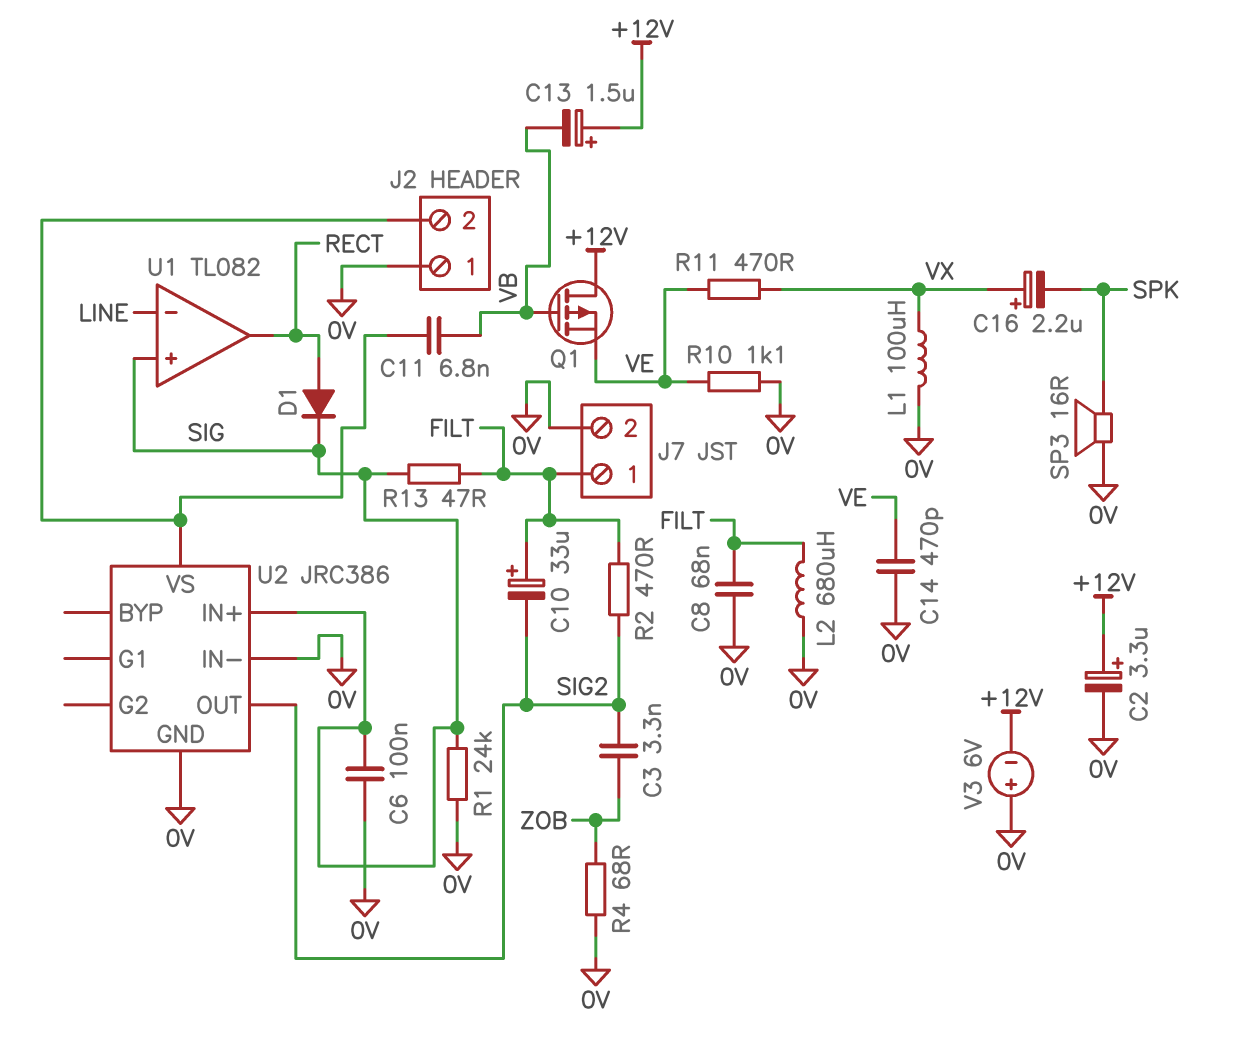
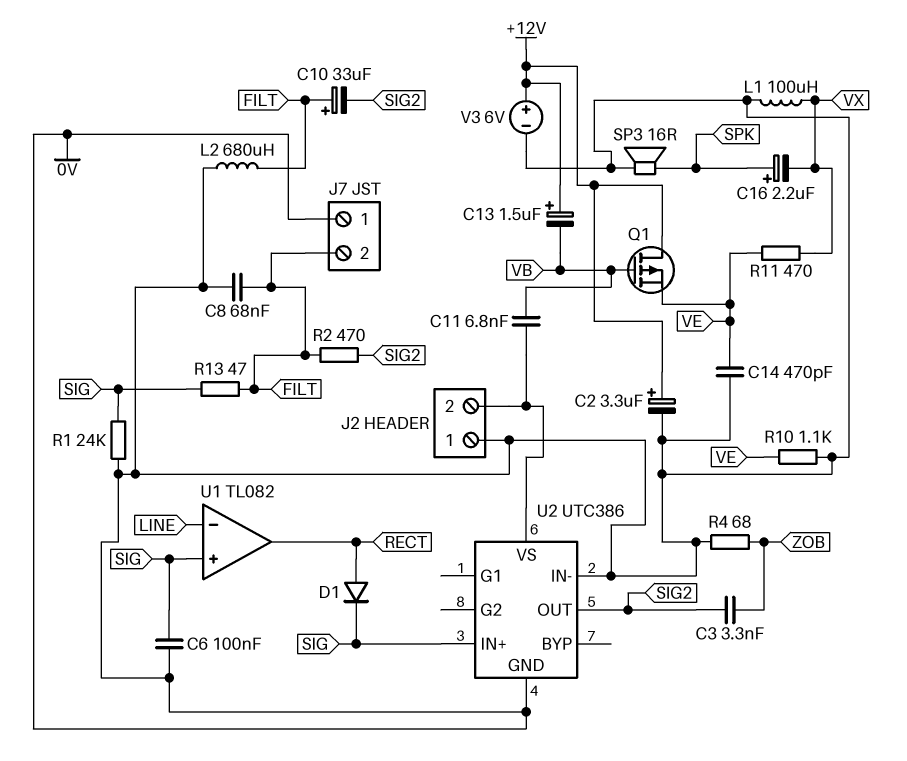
C16: 2.2uF (plus VX, minus SPK) -> 2.2uF (plus SPK, minus VX)
J7 pin 1: FILT -> 0V
J7 pin 2: 0V -> FILT
U2: JRC386 -> UTC386
V3: 6V (plus 0V, minus +12V) -> 6V (plus +12V, minus 0V)

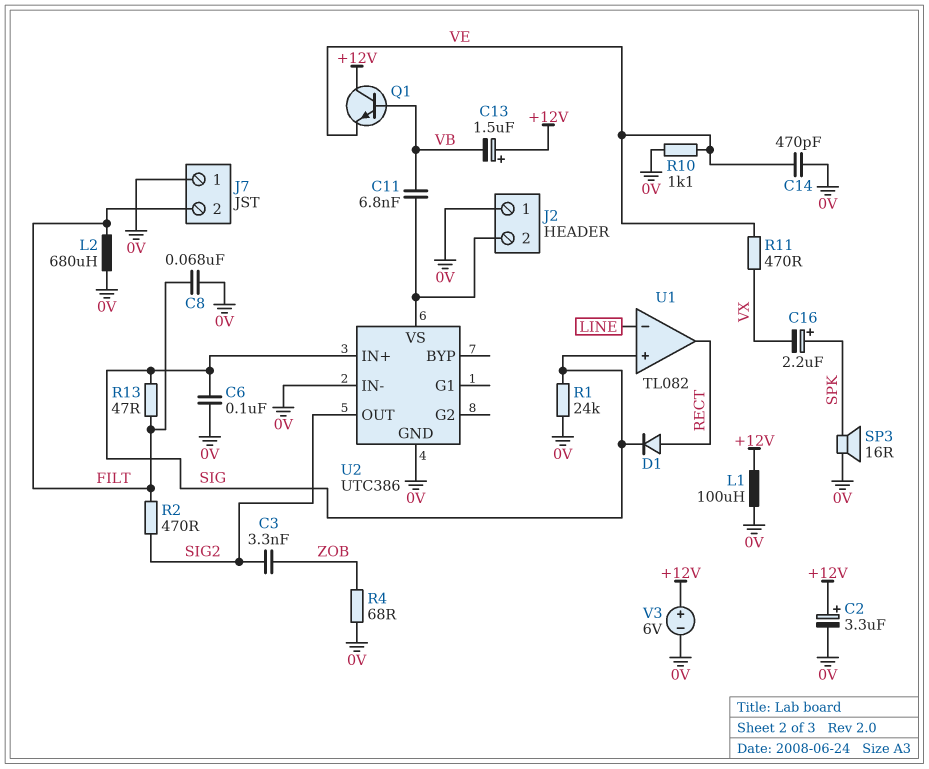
C10: 33uF (plus FILT, minus SIG2) -> none
L1: 100uH (0V, VX) -> 100uH (+12V, 0V)
Q1: PMOS (G VB, D +12V, S VE) -> NPN (B VB, C +12V, E VE)

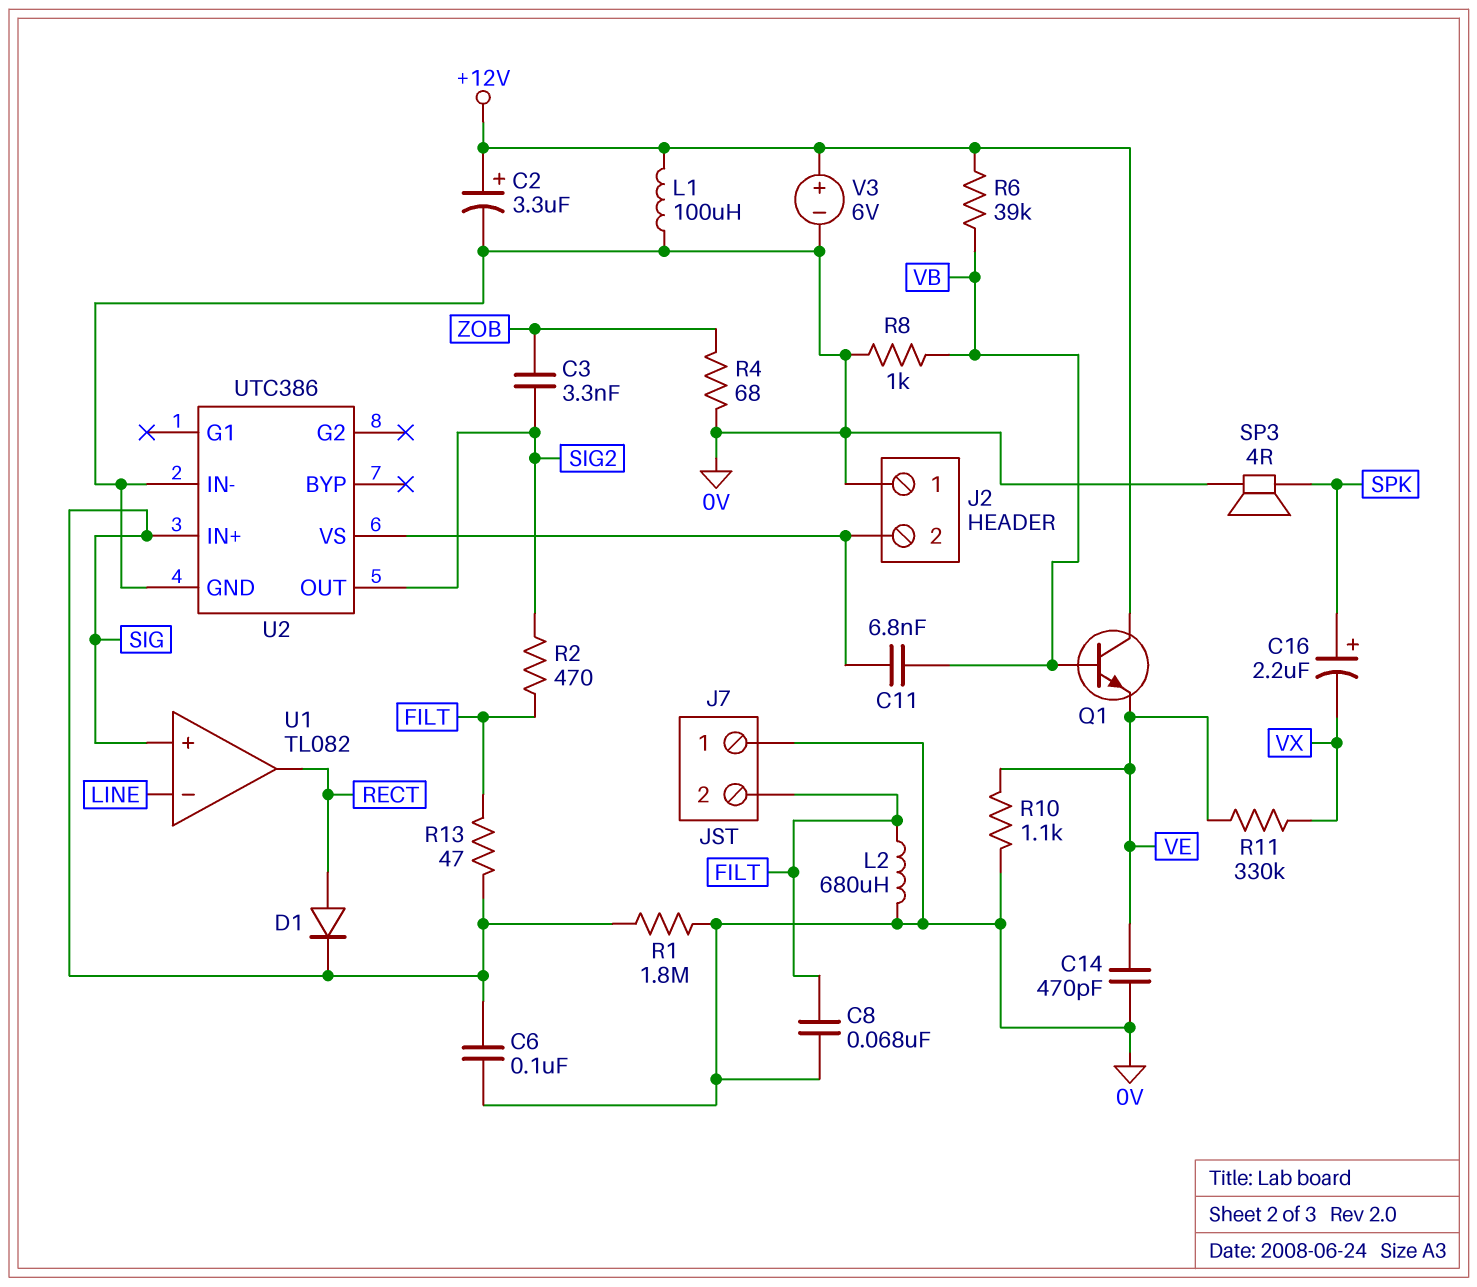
C13: 1.5uF (plus +12V, minus VB) -> none
R1: 24k (0V, SIG) -> 1.8M (0V, SIG)
R6: none -> 39k (+12V, VB)
R8: none -> 1k (0V, VB)
R11: 470 (VE, VX) -> 330k (VE, VX)
SP3: speaker 16R (0V, SPK) -> speaker 4R (0V, SPK)

